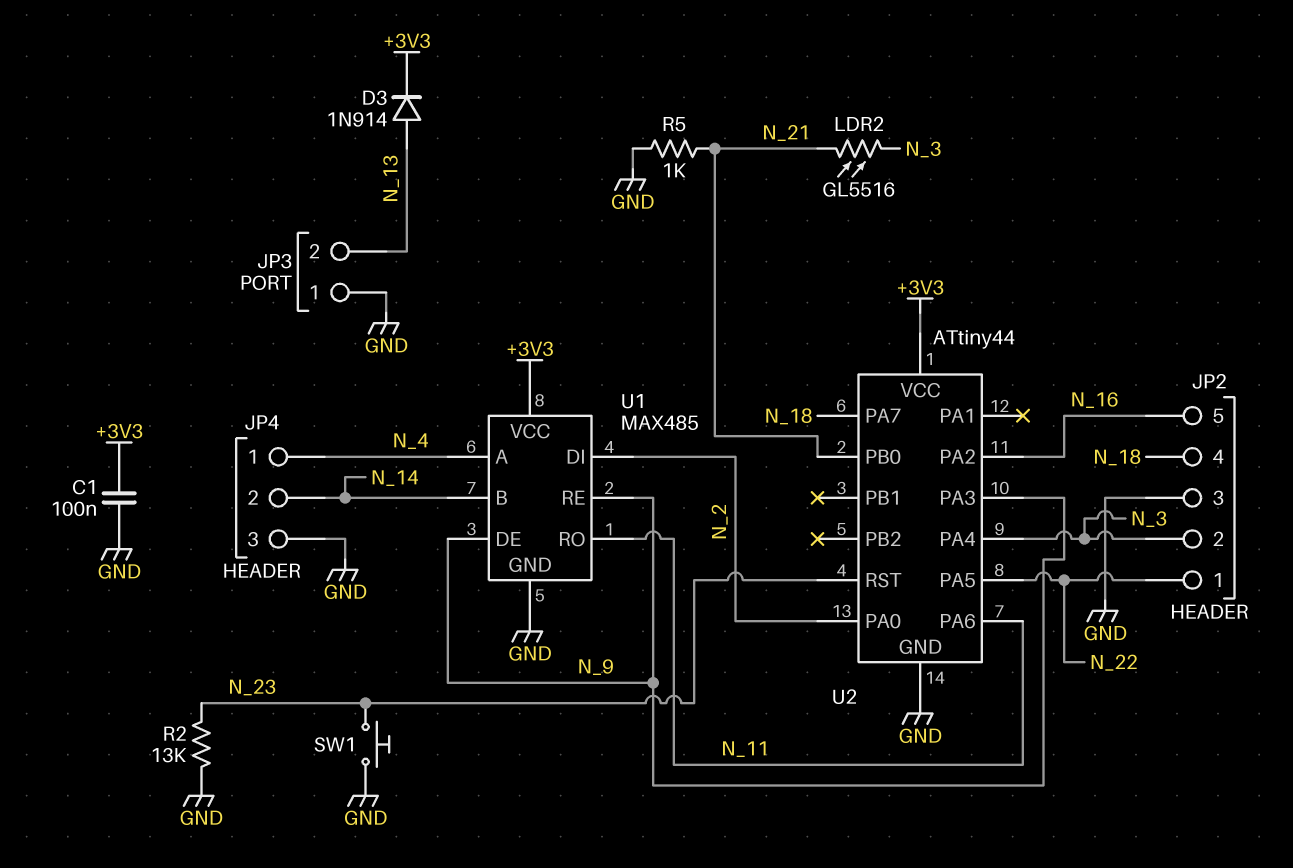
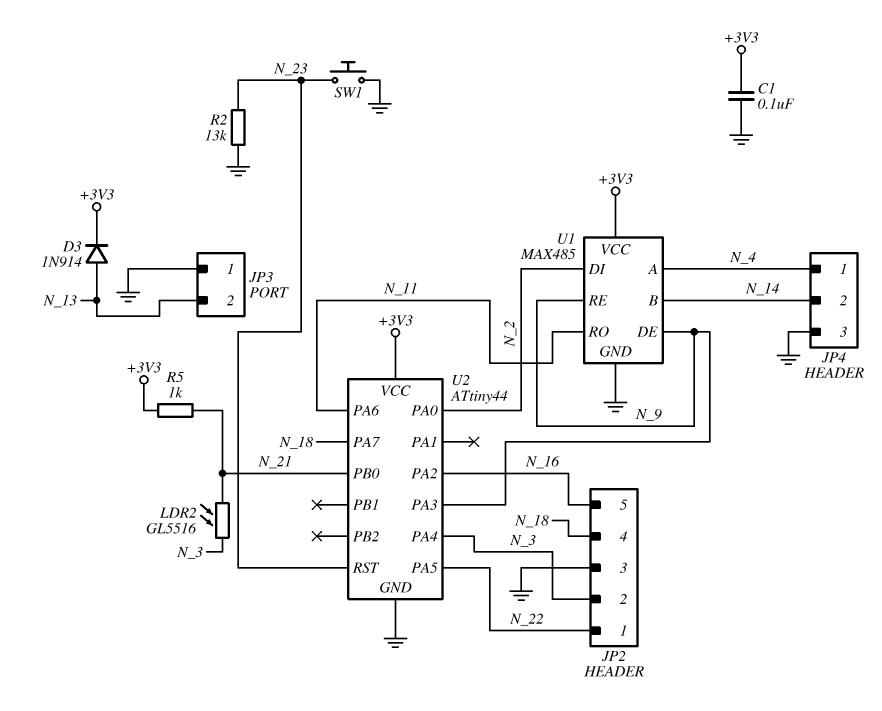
R5: 1k (GND, N_21) -> 1k (+3V3, N_21)

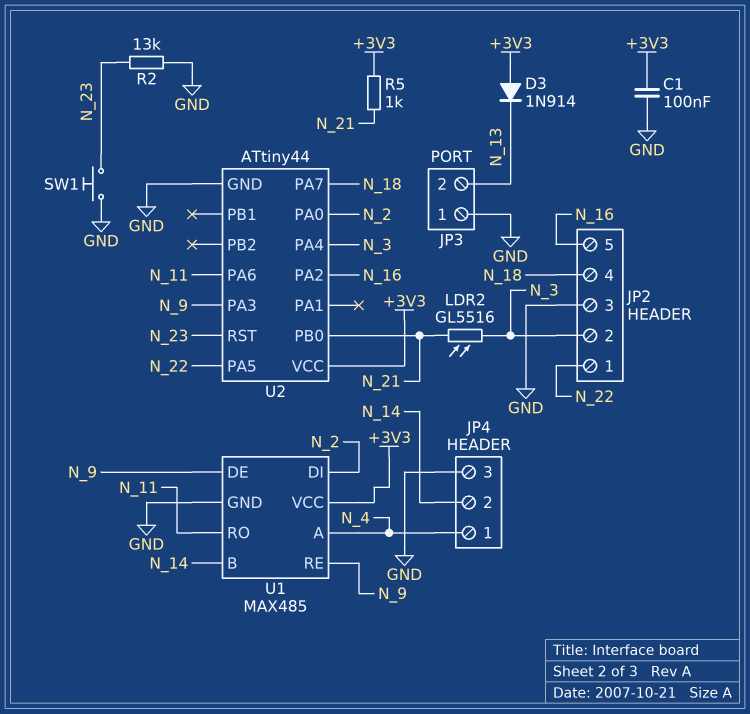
D3: diode 1N914 (A N_13, K +3V3) -> diode 1N914 (A +3V3, K N_13)

